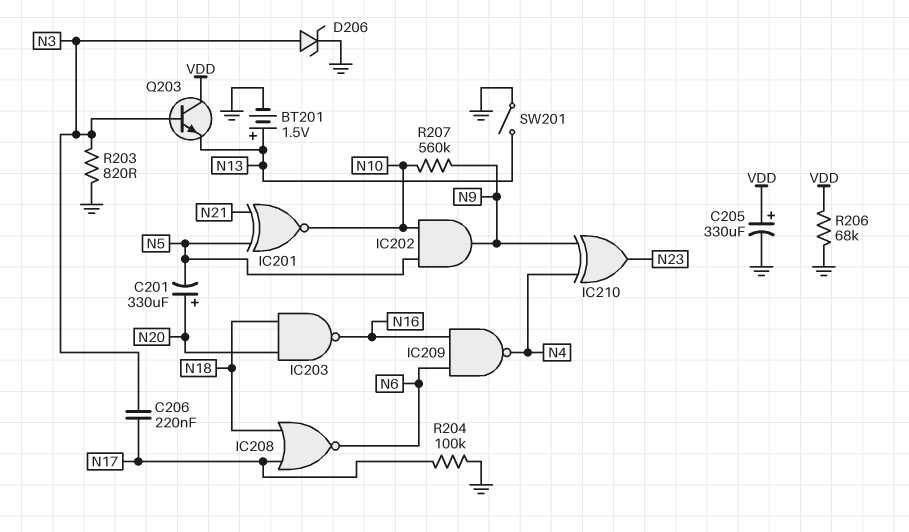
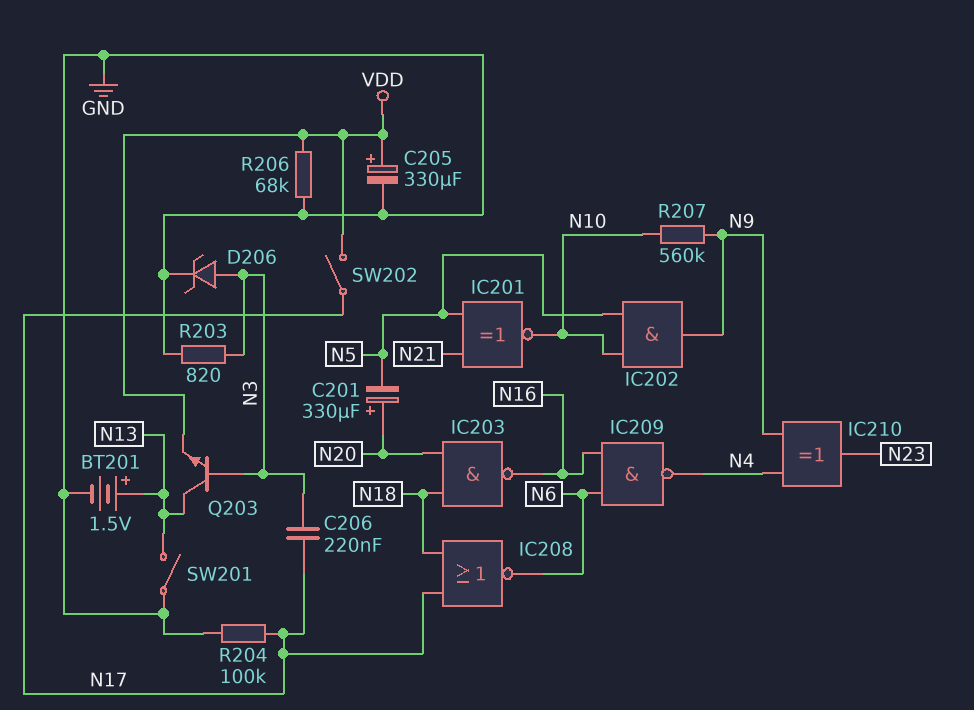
Q203: NPN (B N3, C VDD, E N13) -> NPN (B N3, C N13, E VDD)
SW202: none -> switch (N17, VDD)

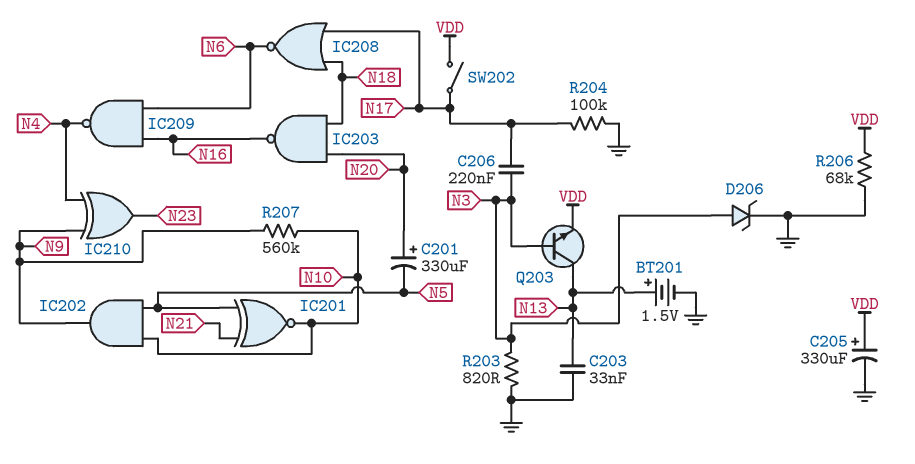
C203: none -> 33nF (GND, N13)
SW201: switch (GND, N13) -> none

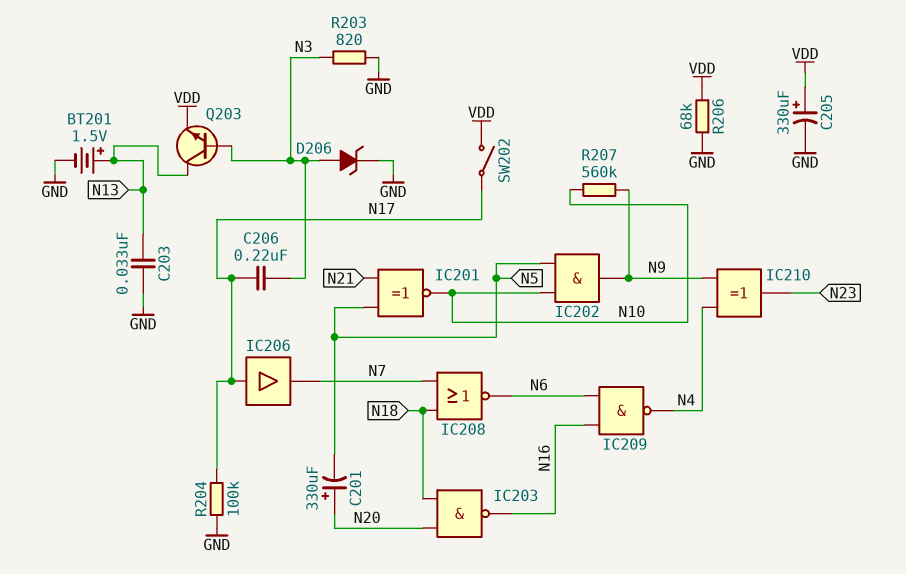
IC206: none -> buffer (in N17, out N7)
IC208: NOR (in N17, in N18, out N6) -> NOR (in N7, in N18, out N6)

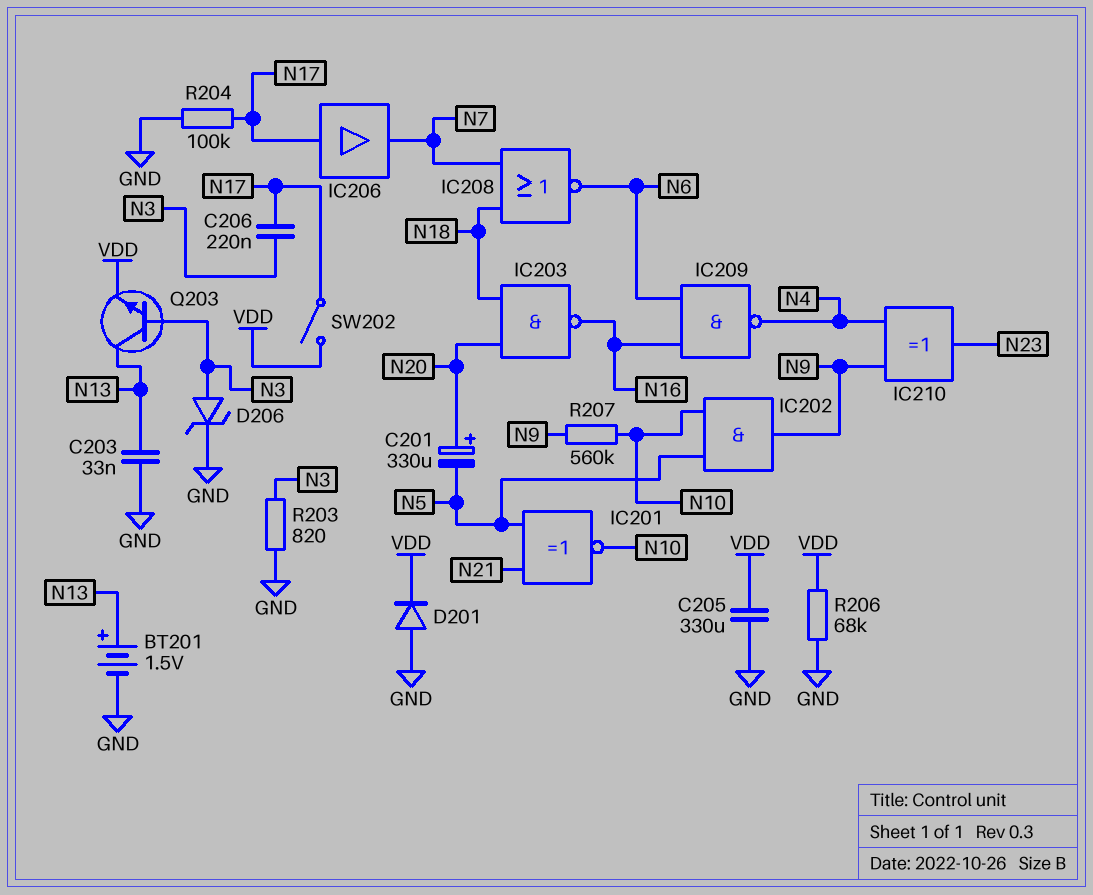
C205: 330uF (plus VDD, minus GND) -> 330uF (GND, VDD)
D201: none -> diode (A GND, K VDD)

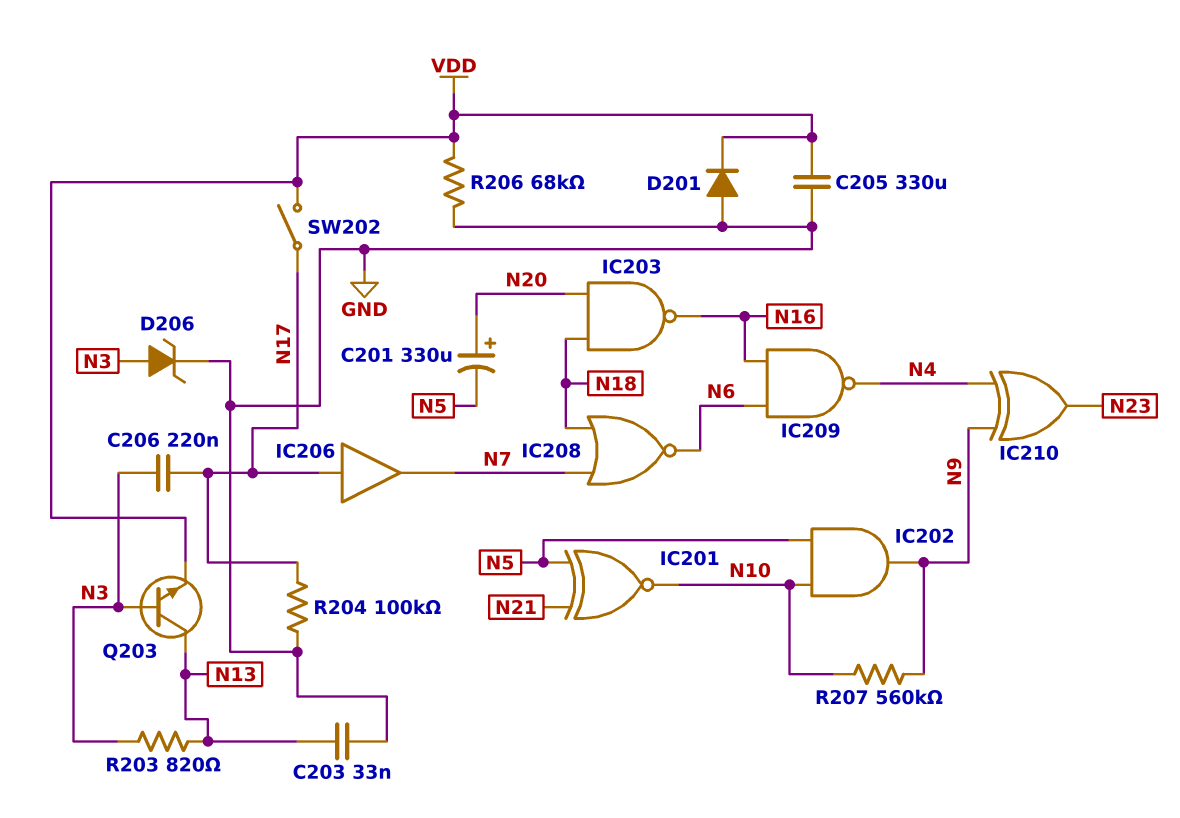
BT201: 1.5V (plus N13, minus GND) -> none
R203: 820 (GND, N3) -> 820 (N3, N13)

